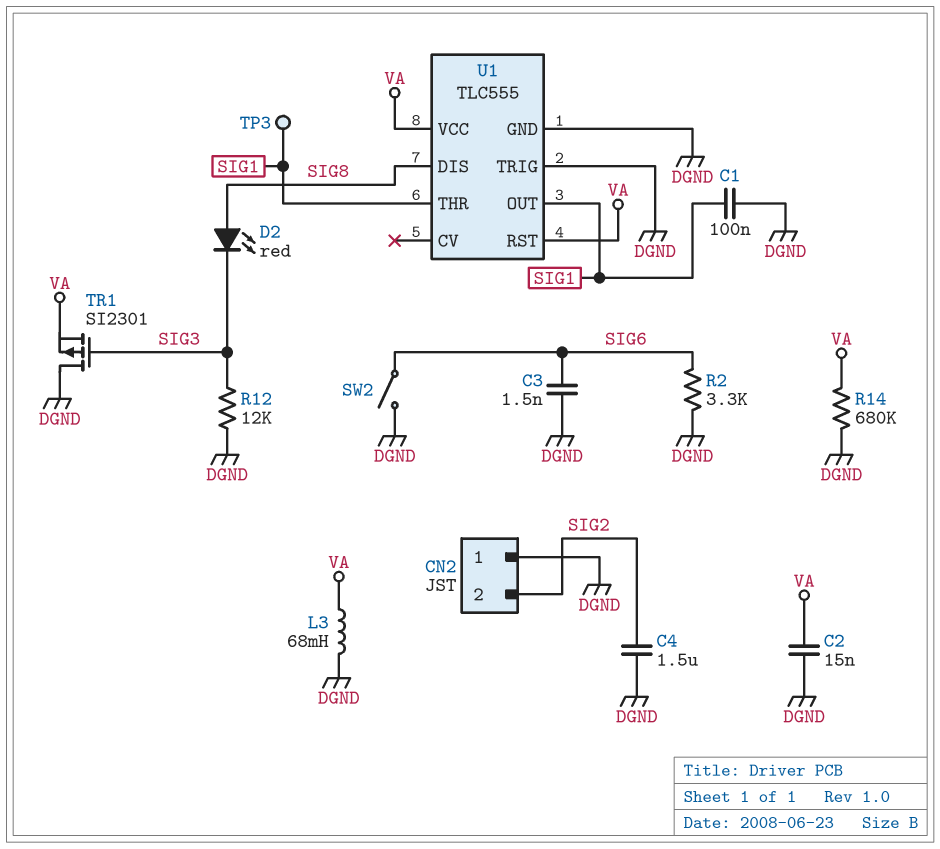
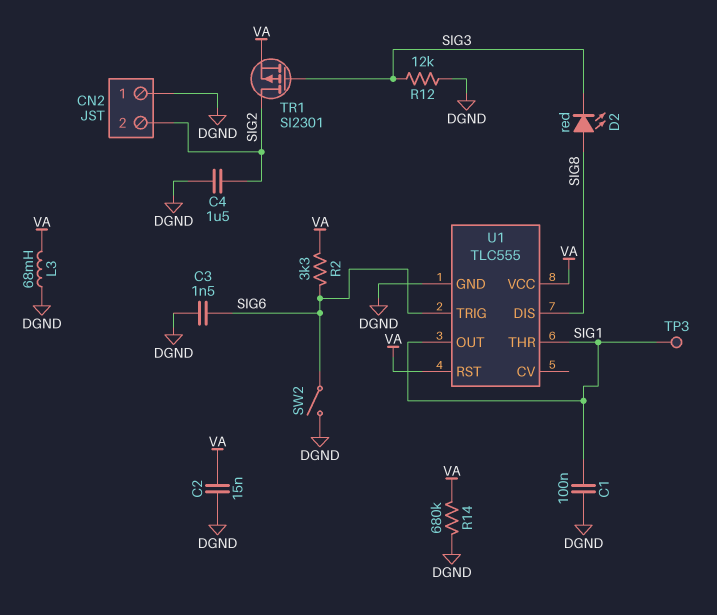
R2: 3.3k (DGND, SIG6) -> 3.3k (SIG6, VA)
TR1: PMOS SI2301 (G SIG3, D DGND, S VA) -> PMOS SI2301 (G SIG3, D SIG2, S VA)
U1 pin TRIG: DGND -> SIG6

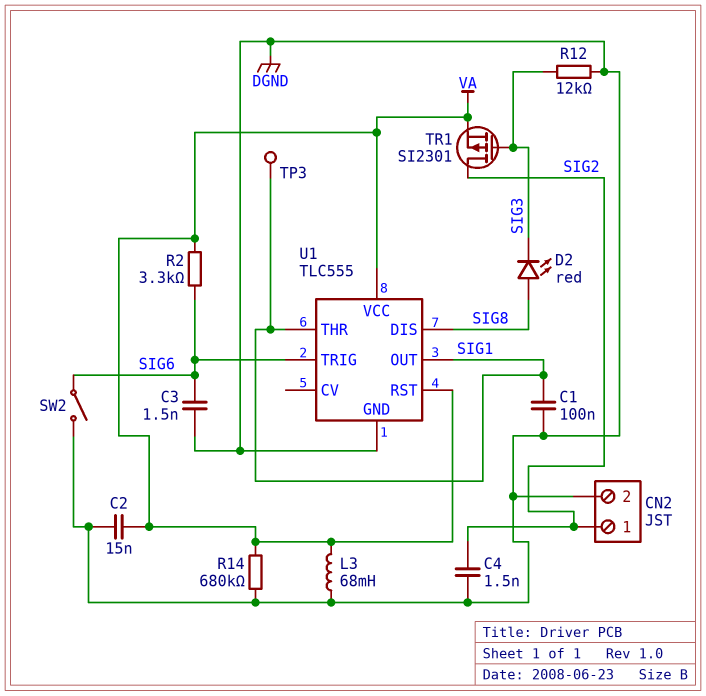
C4: 1.5uF (DGND, SIG2) -> 1.5nF (DGND, SIG2)
CN2 pin 1: DGND -> SIG2
CN2 pin 2: SIG2 -> DGND

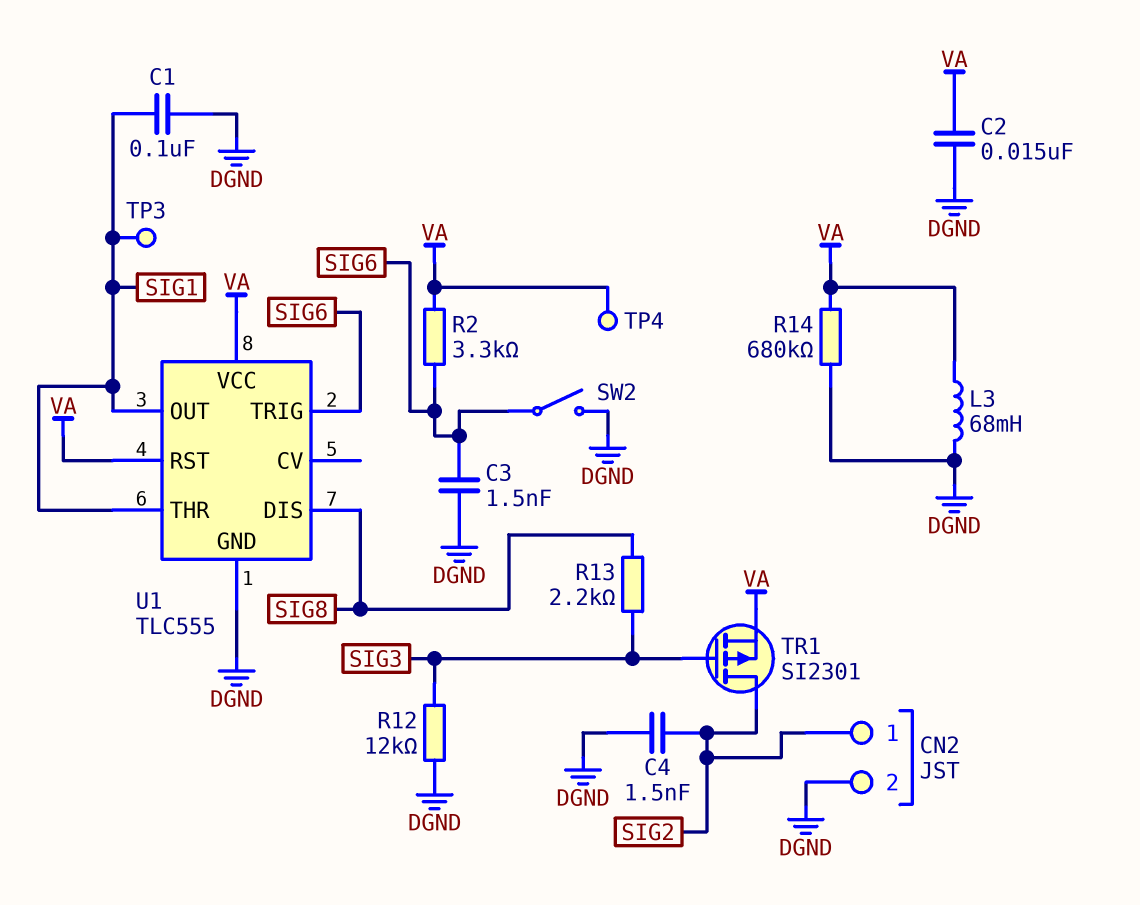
D2: LED red (A SIG8, K SIG3) -> none
R13: none -> 2.2k (SIG3, SIG8)
TP4: none -> test point (VA)

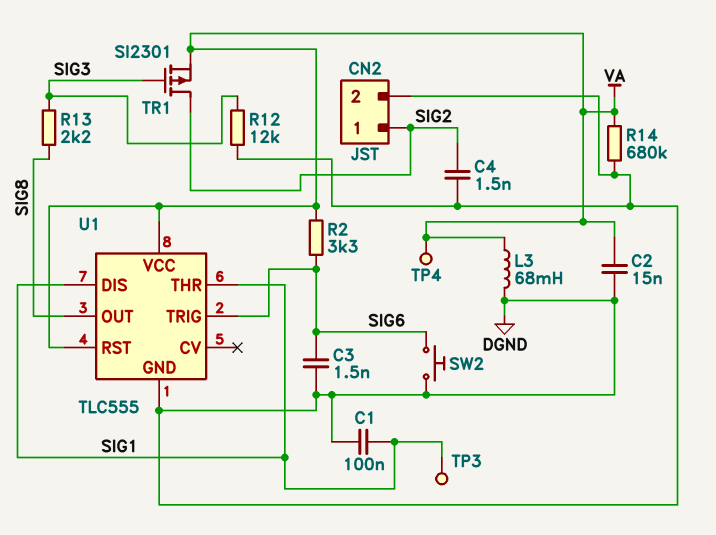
SW2: switch (DGND, SIG6) -> button (DGND, SIG6)
U1 pin DIS: SIG8 -> SIG1
U1 pin OUT: SIG1 -> SIG8

